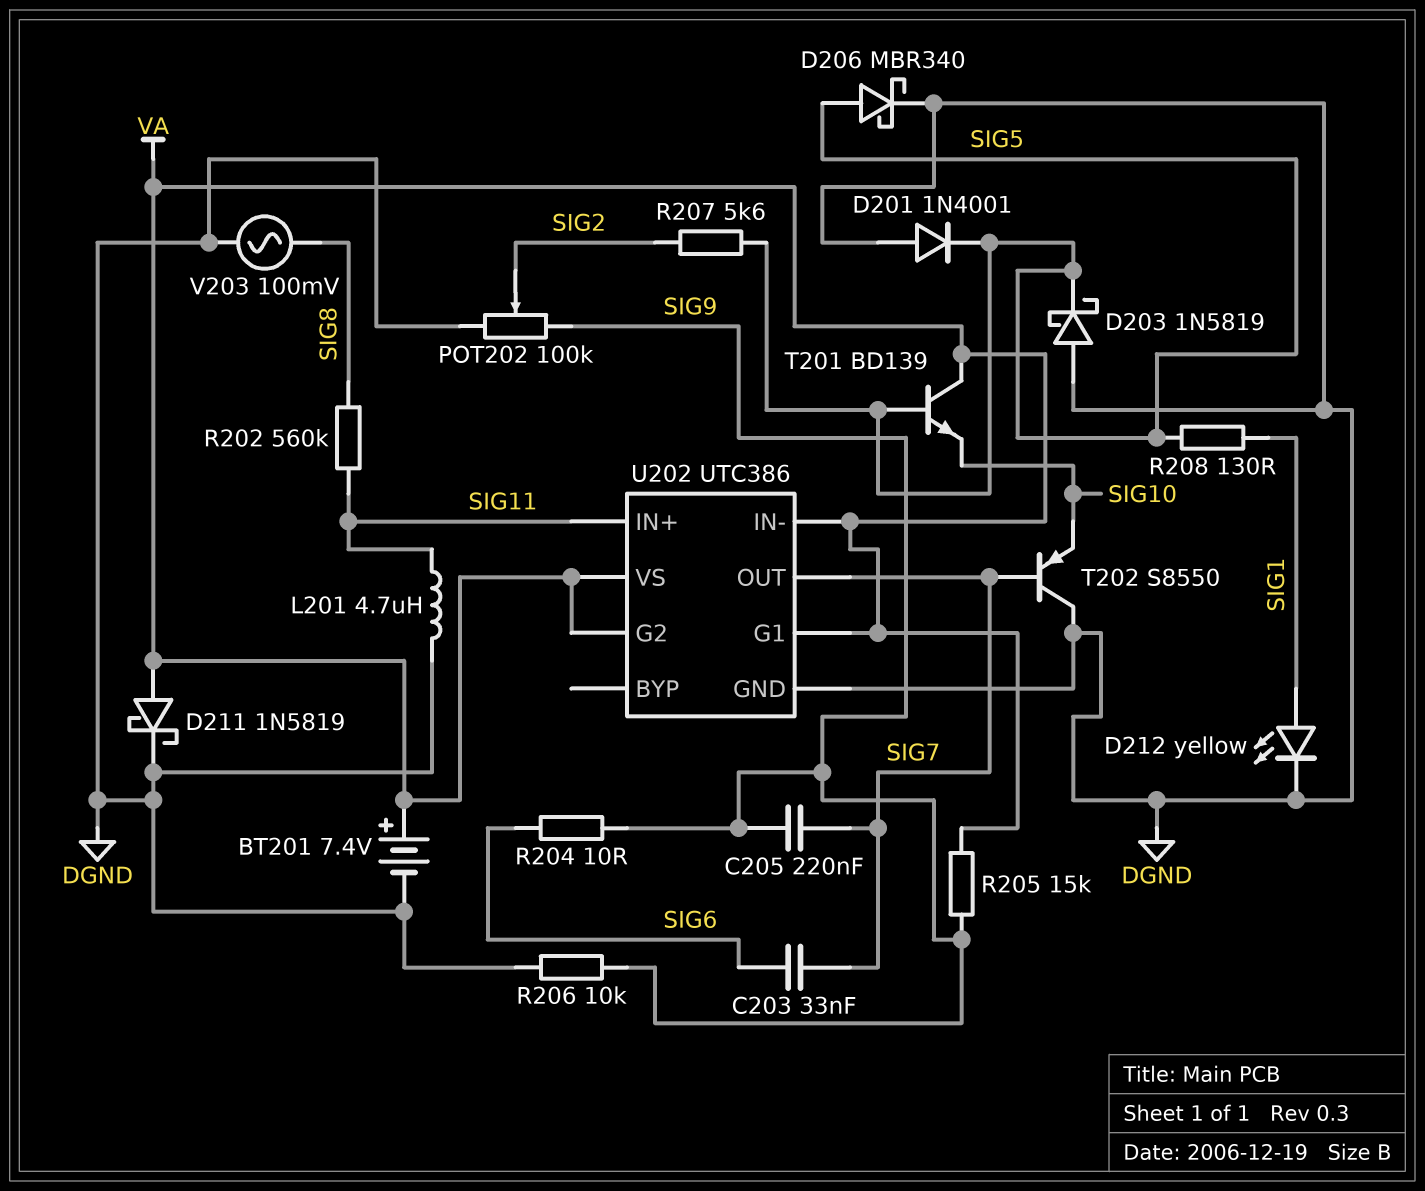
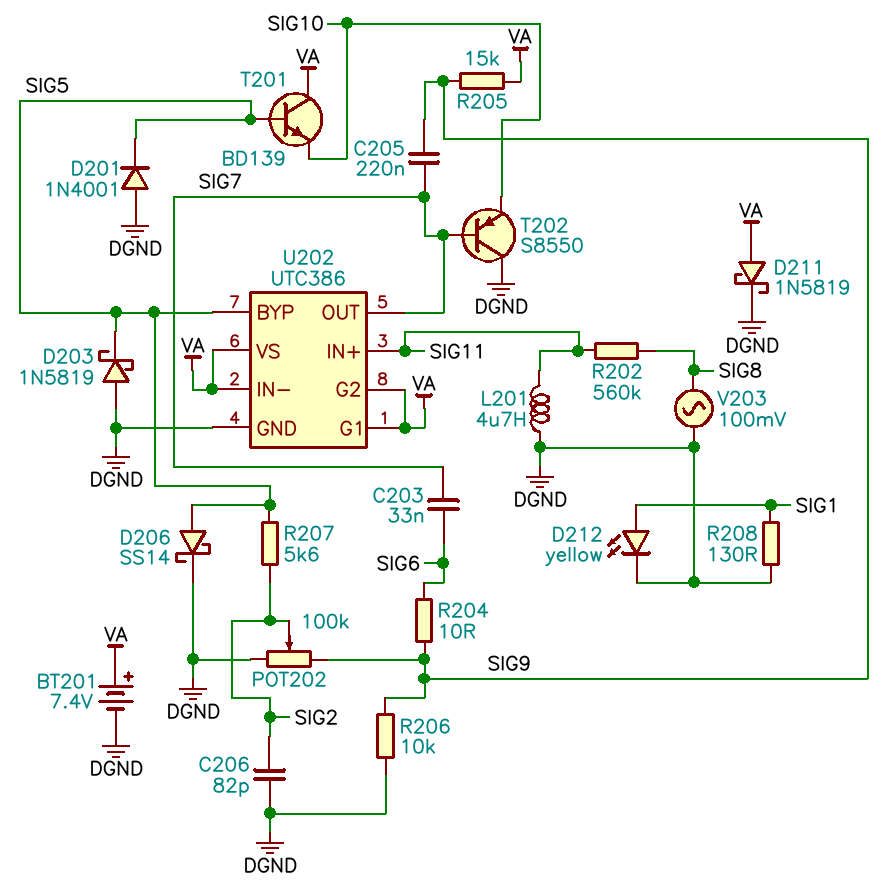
C206: none -> 82pF (DGND, SIG2)
D206: schottky MBR340 (A SIG5, K DGND) -> schottky SS14 (A SIG5, K DGND)
R208: 130 (SIG1, SIG5) -> 130 (DGND, SIG1)
U202 pin BYP: none -> SIG5

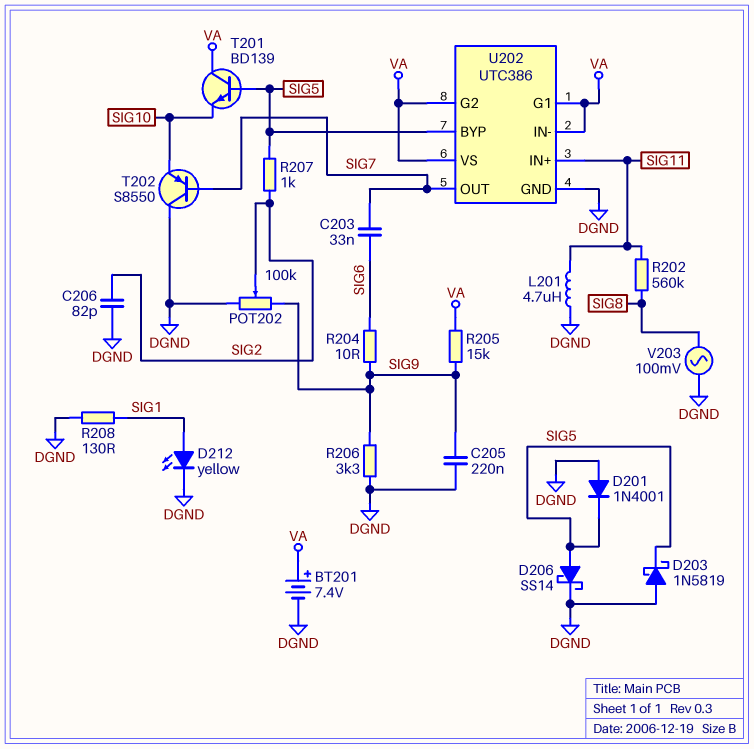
C205: 220nF (SIG7, SIG9) -> 220nF (DGND, SIG9)
D211: schottky 1N5819 (A VA, K DGND) -> none
R206: 10k (DGND, SIG9) -> 3.3k (DGND, SIG9)
R207: 5.6k (SIG2, SIG5) -> 1k (SIG2, SIG5)

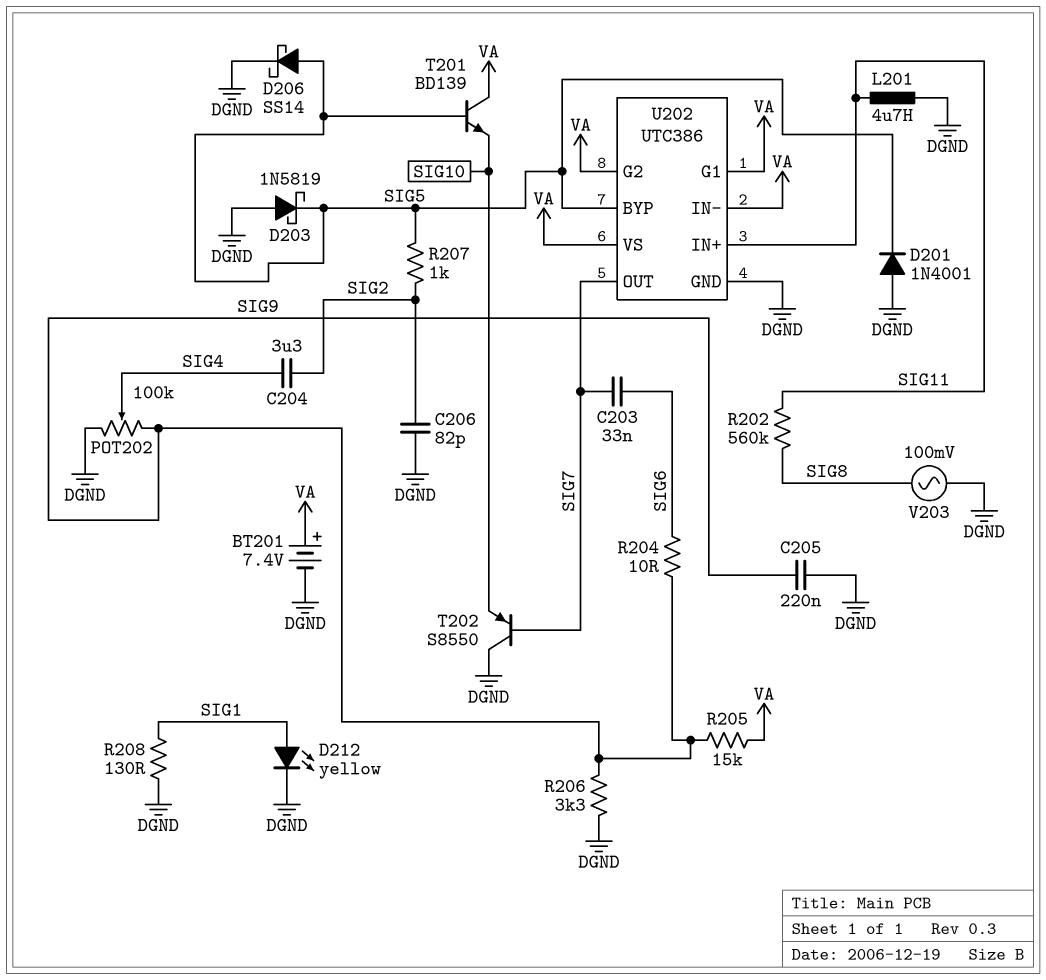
C204: none -> 3.3uF (SIG2, SIG4)
POT202: 100k (DGND, SIG9, wiper SIG2) -> 100k (DGND, SIG9, wiper SIG4)

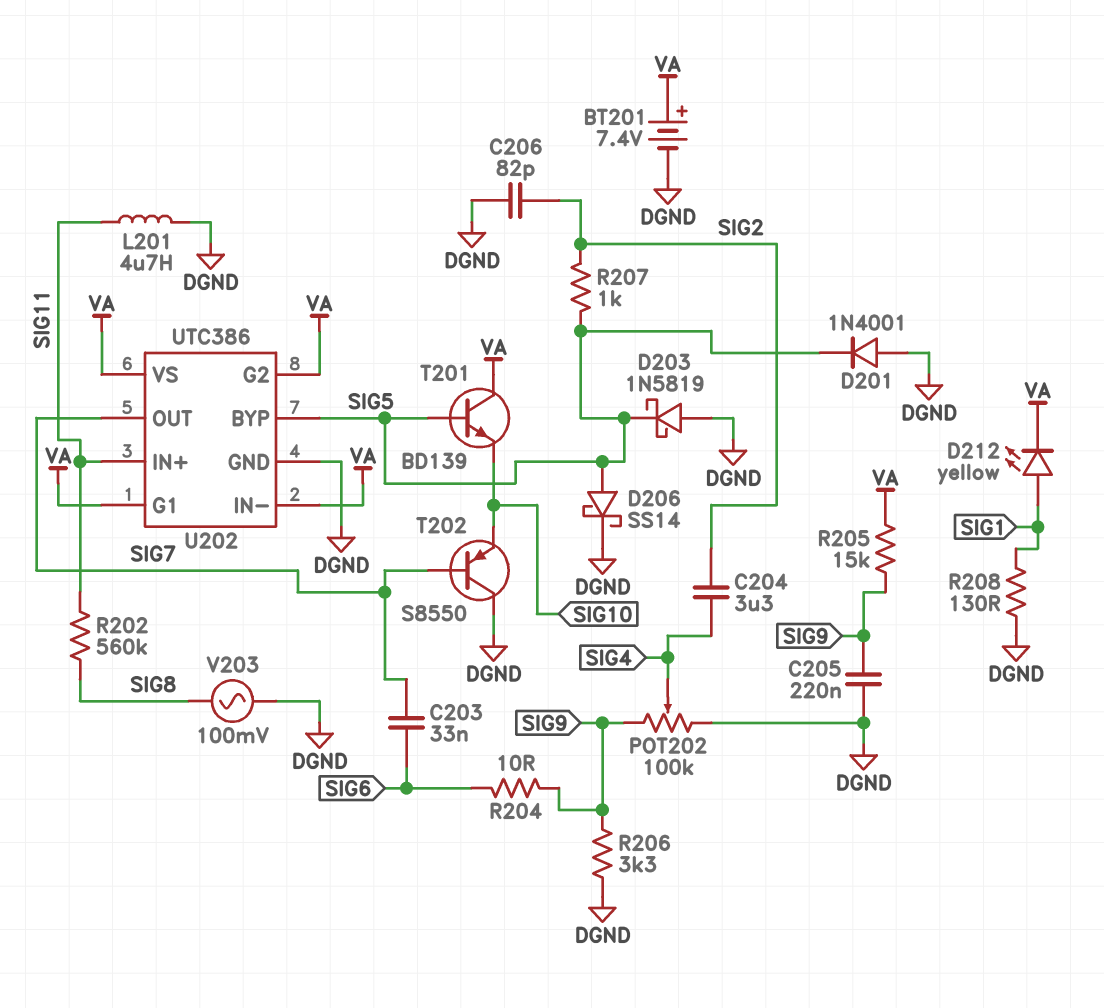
D212: LED yellow (A SIG1, K DGND) -> LED yellow (A SIG1, K VA)

